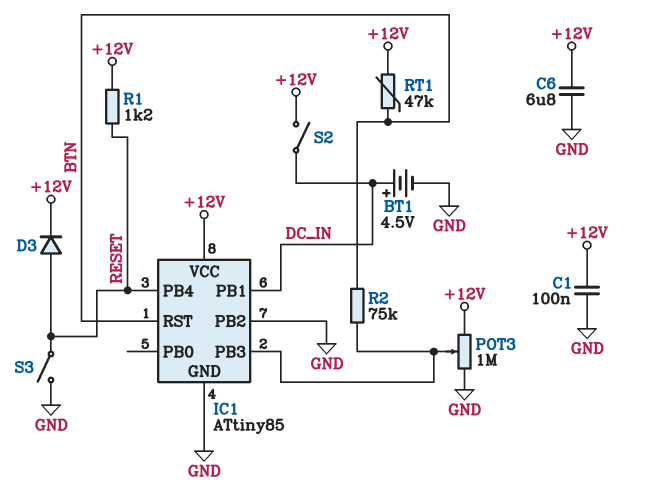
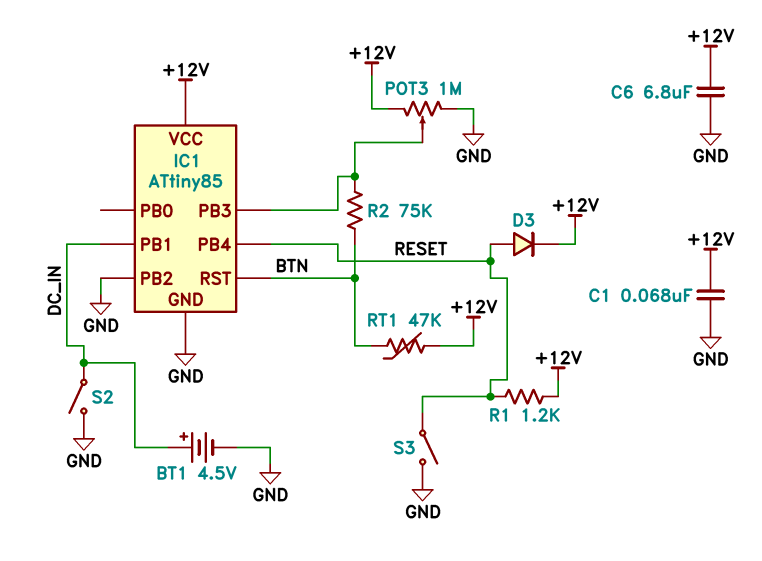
C1: 100nF (+12V, GND) -> 68nF (+12V, GND)
S2: switch (+12V, DC_IN) -> switch (DC_IN, GND)

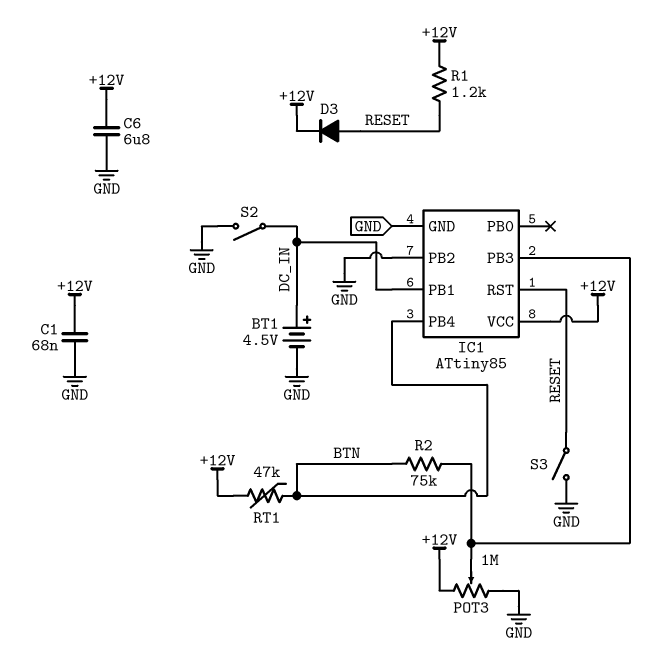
IC1 pin PB4: RESET -> BTN
IC1 pin RST: BTN -> RESET

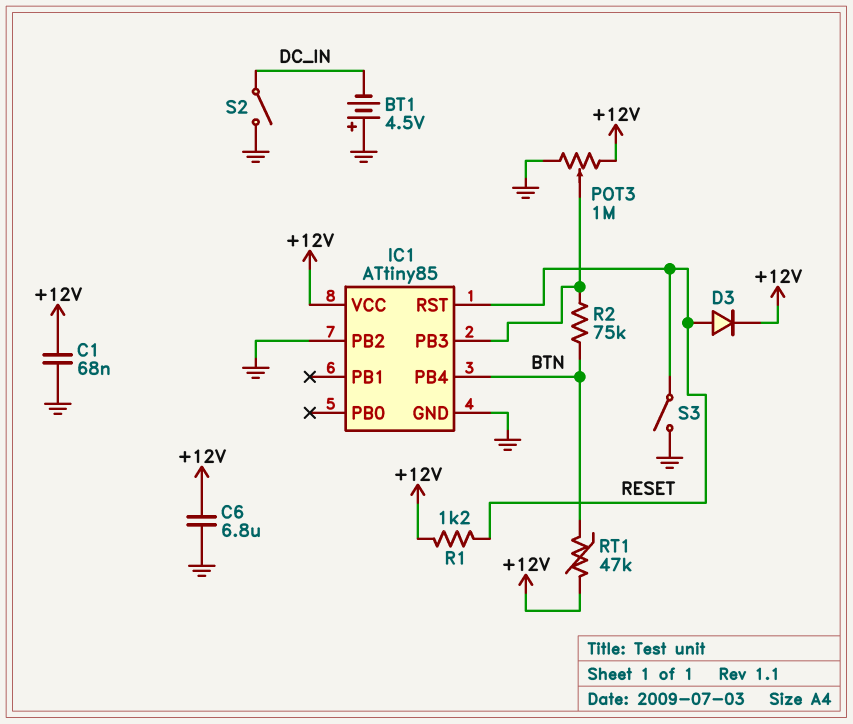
BT1: 4.5V (plus DC_IN, minus GND) -> 4.5V (plus GND, minus DC_IN)
IC1 pin PB1: DC_IN -> none

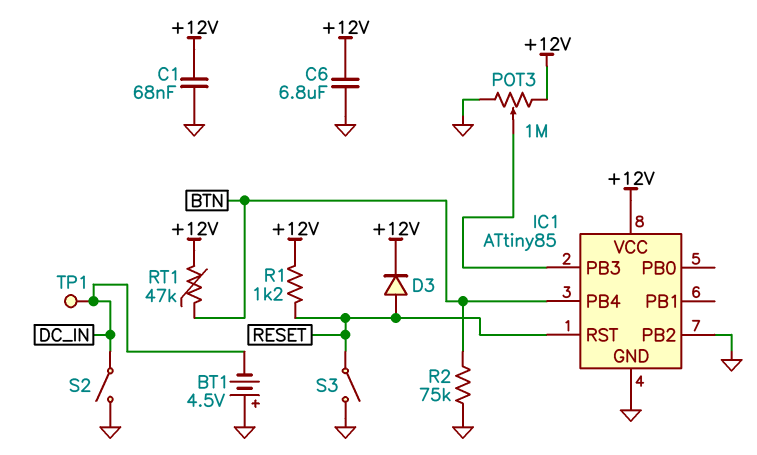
R2: 75k (BTN, IC1/PB3) -> 75k (BTN, GND)
TP1: none -> test point (DC_IN)

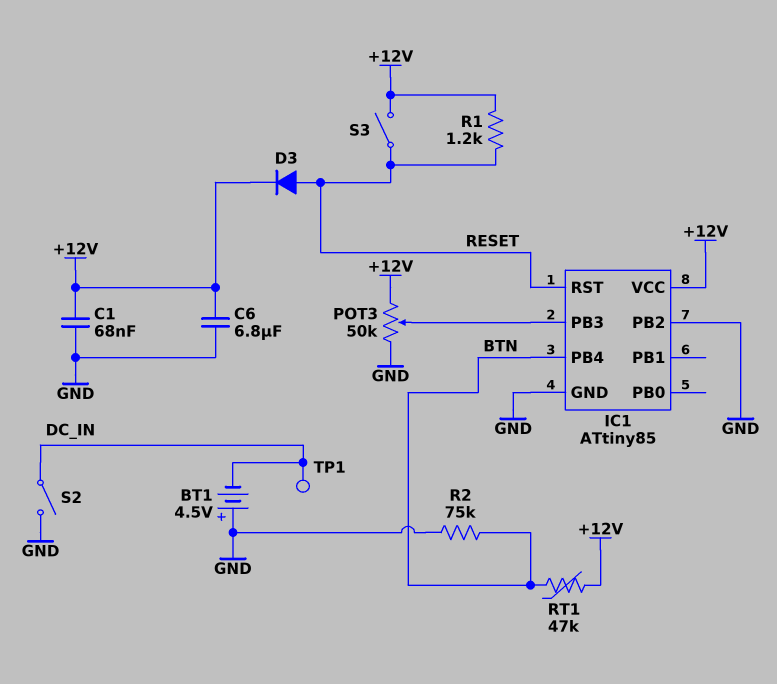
POT3: 1M (+12V, GND, wiper IC1/PB3) -> 50k (+12V, GND, wiper IC1/PB3)
S3: switch (GND, RESET) -> switch (+12V, RESET)

